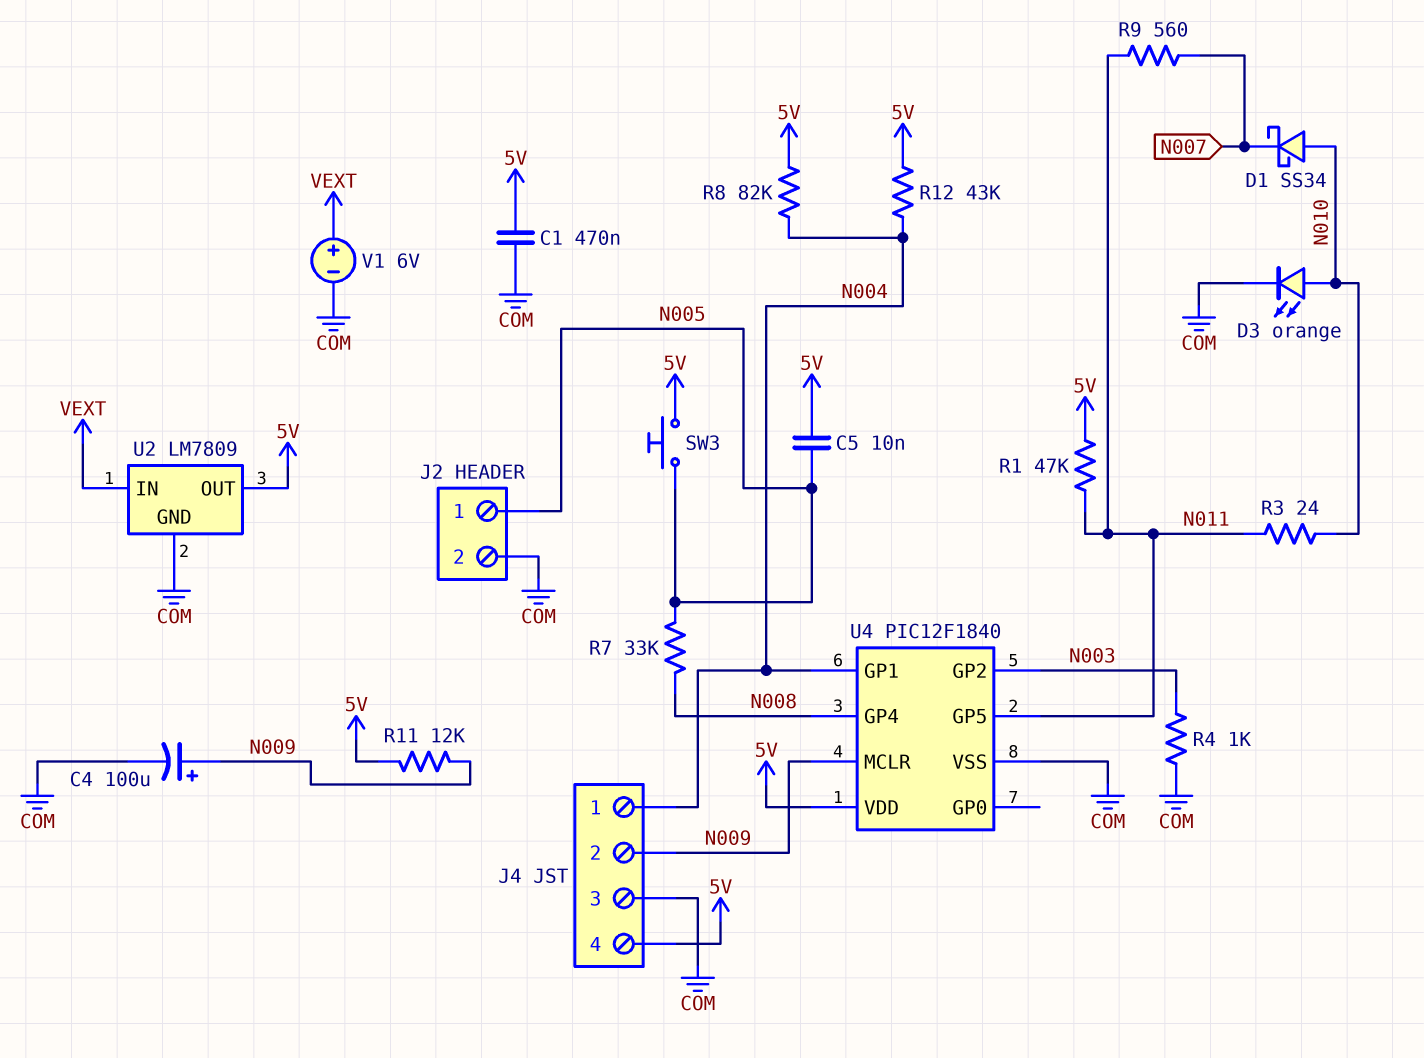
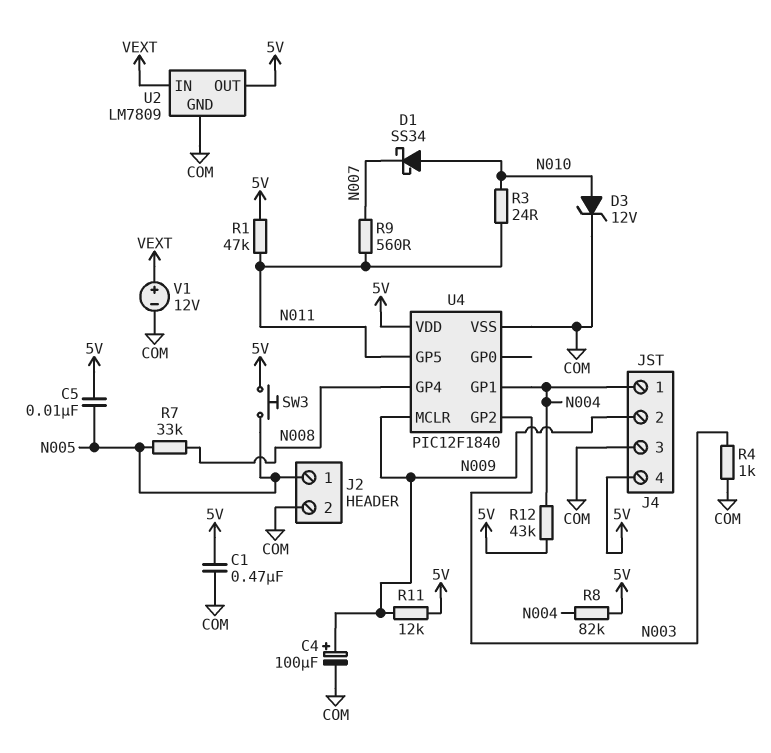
D3: LED orange (A N010, K COM) -> zener 12V (A N010, K COM)
V1: 6V (plus VEXT, minus COM) -> 12V (plus VEXT, minus COM)

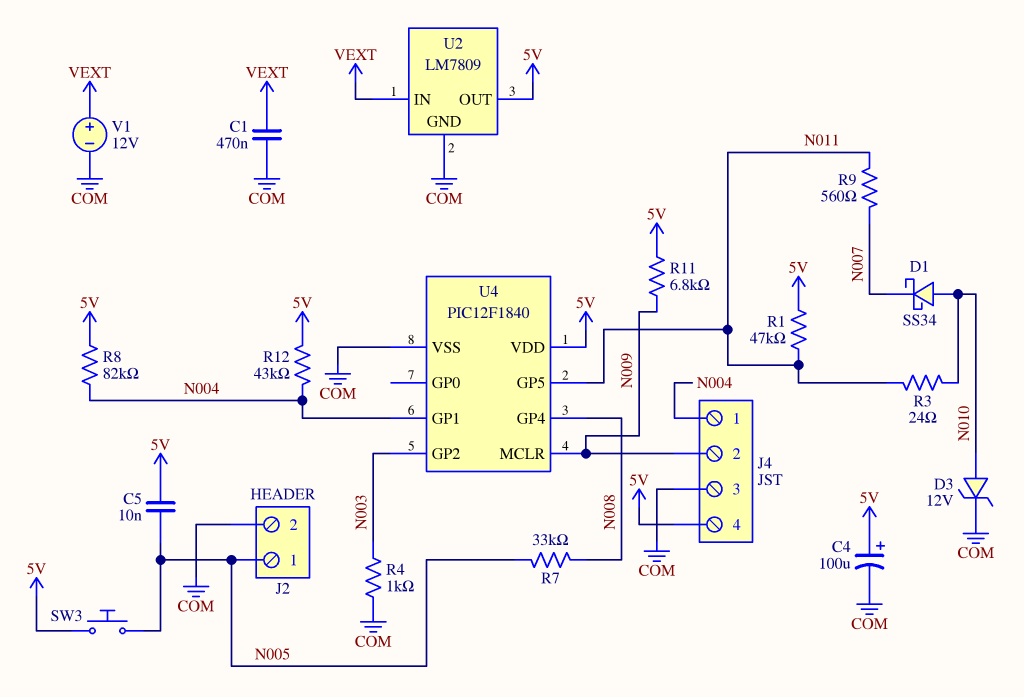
C1: 470nF (5V, COM) -> 470nF (COM, VEXT)
C4: 100uF (plus N009, minus COM) -> 100uF (plus 5V, minus COM)
R11: 12k (5V, N009) -> 6.8k (5V, N009)

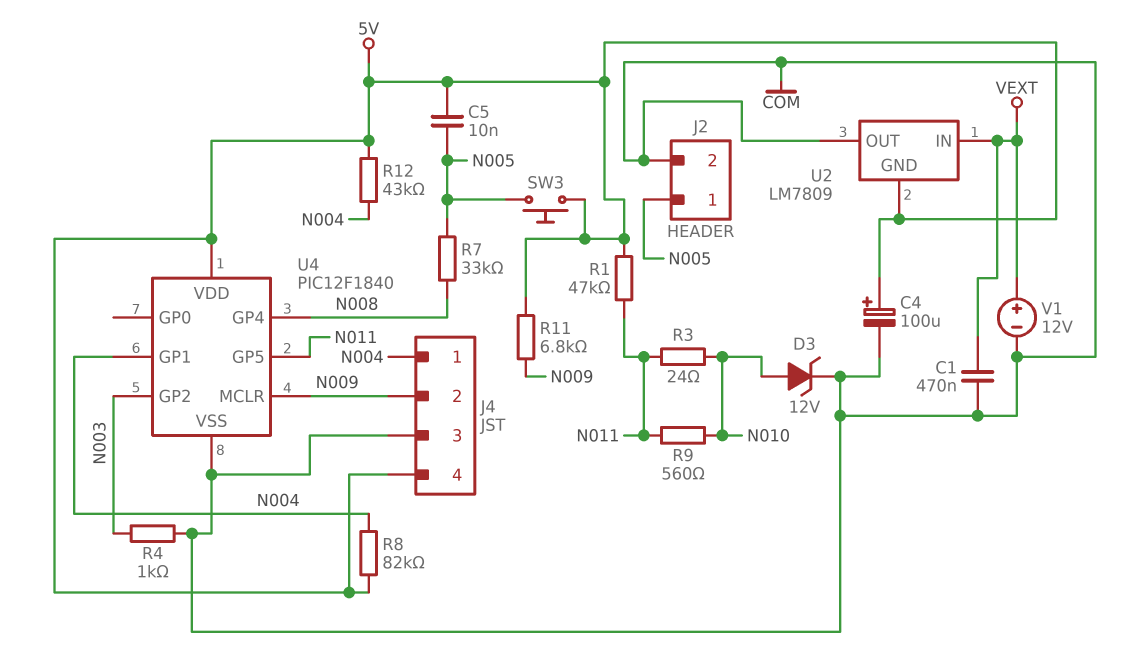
D1: schottky SS34 (A N010, K N007) -> none
R9: 560 (N007, N011) -> 560 (N010, N011)
U2 pin GND: COM -> 5V
U2 pin OUT: 5V -> COM

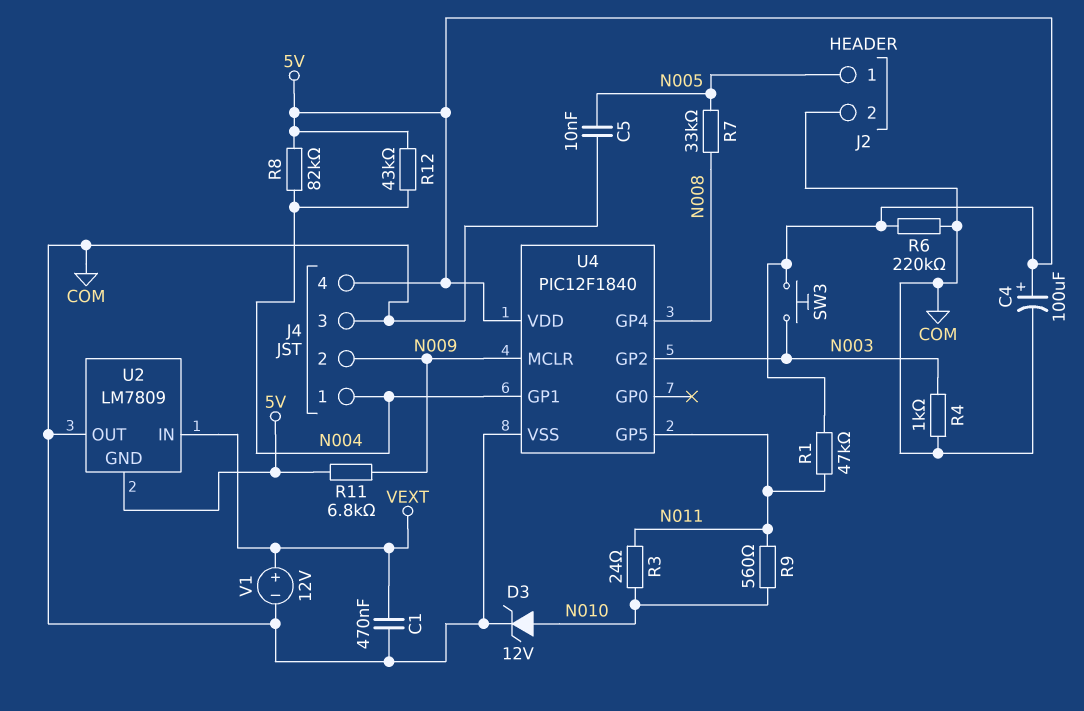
C5: 10nF (5V, N005) -> 10nF (COM, N005)
R6: none -> 220k (5V, COM)
SW3: button (5V, N005) -> button (5V, N003)

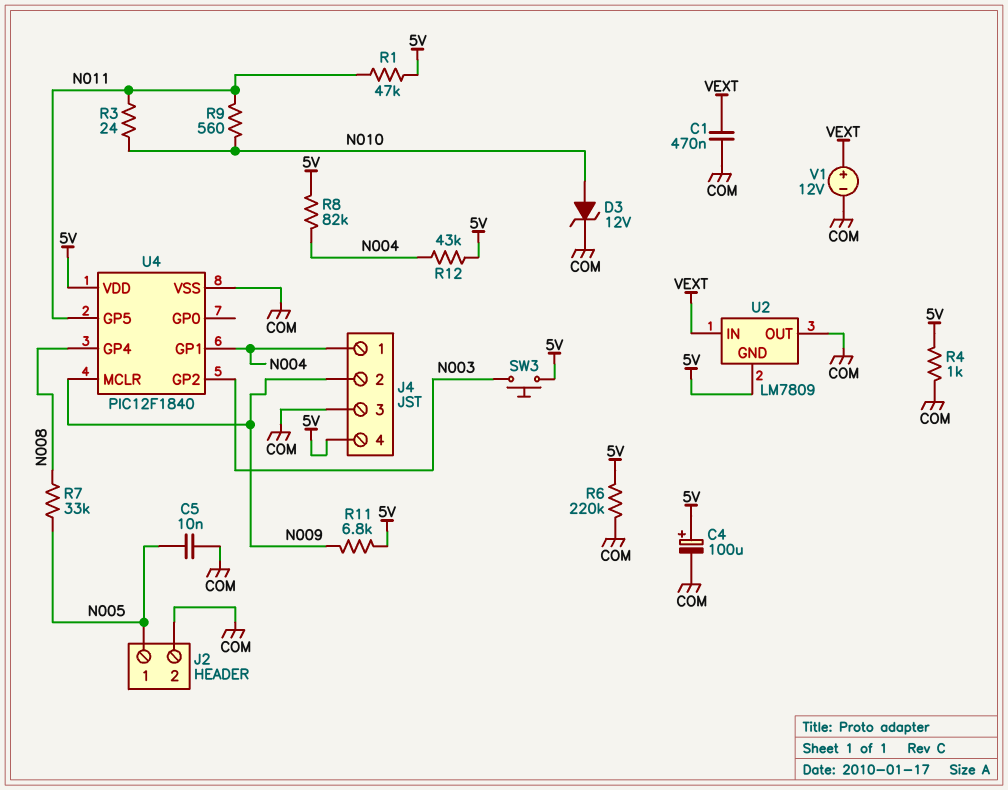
R4: 1k (COM, N003) -> 1k (5V, COM)

